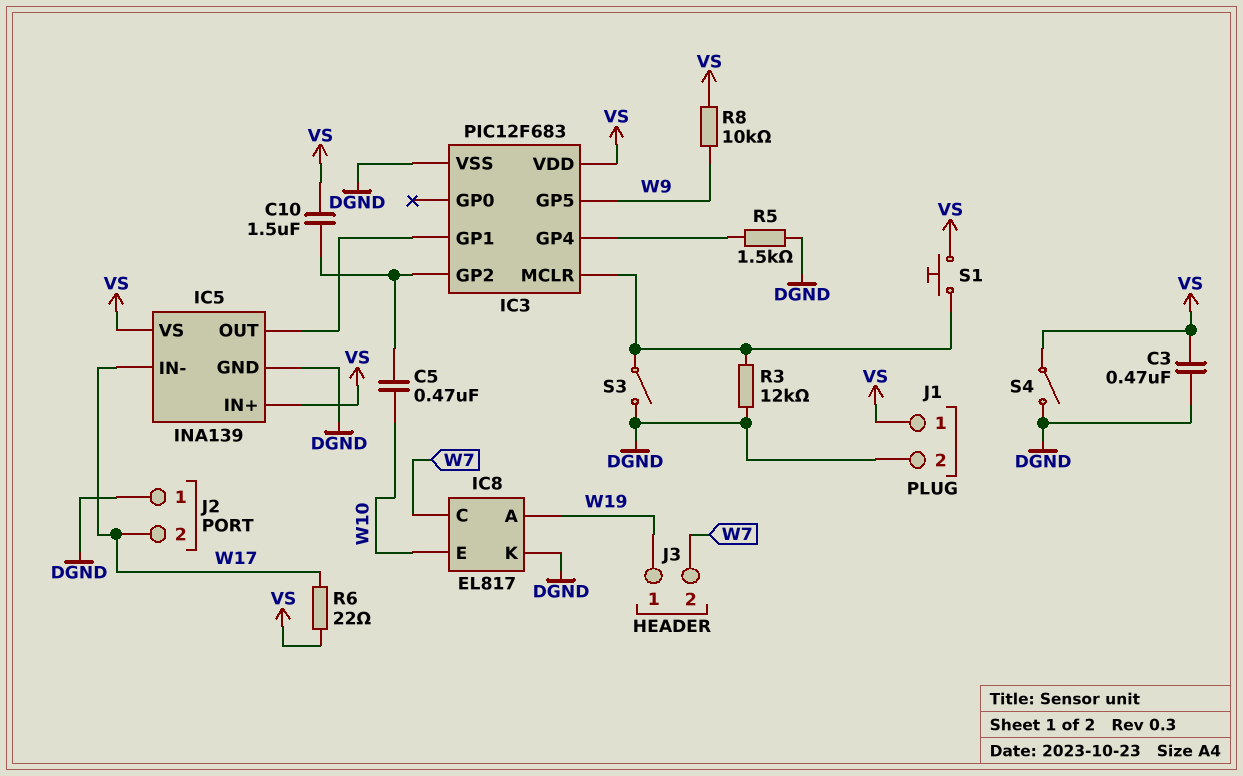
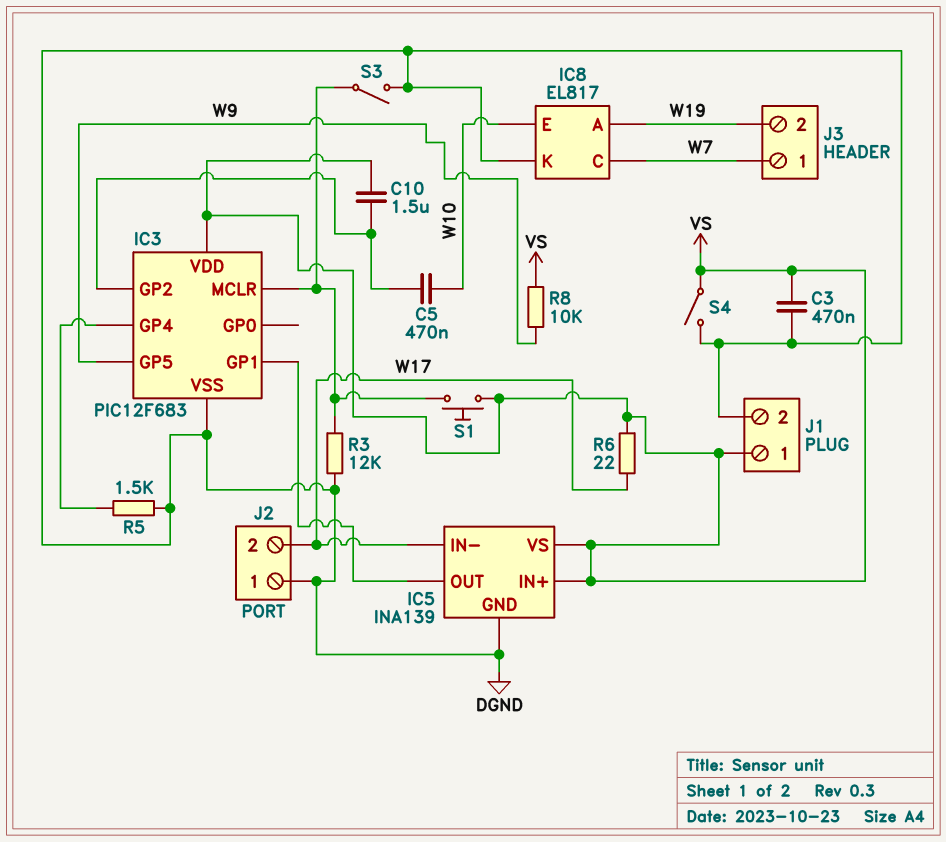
J3 pin 1: W19 -> W7
J3 pin 2: W7 -> W19

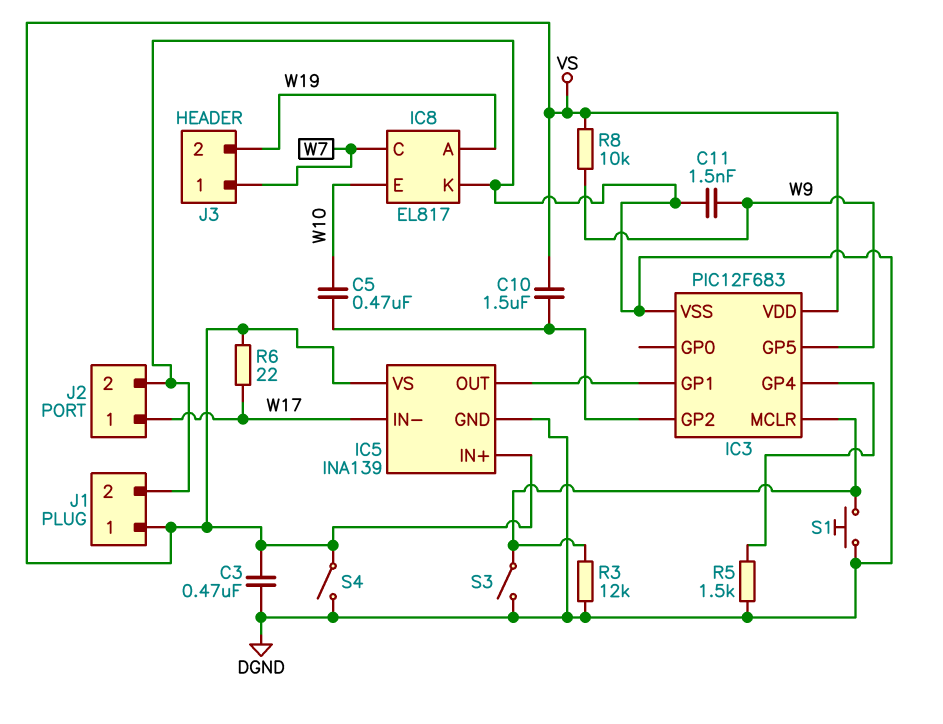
C11: none -> 1.5nF (DGND, W9)
J2 pin 1: DGND -> W17
J2 pin 2: W17 -> DGND
S1: button (IC3/MCLR, VS) -> button (DGND, IC3/MCLR)

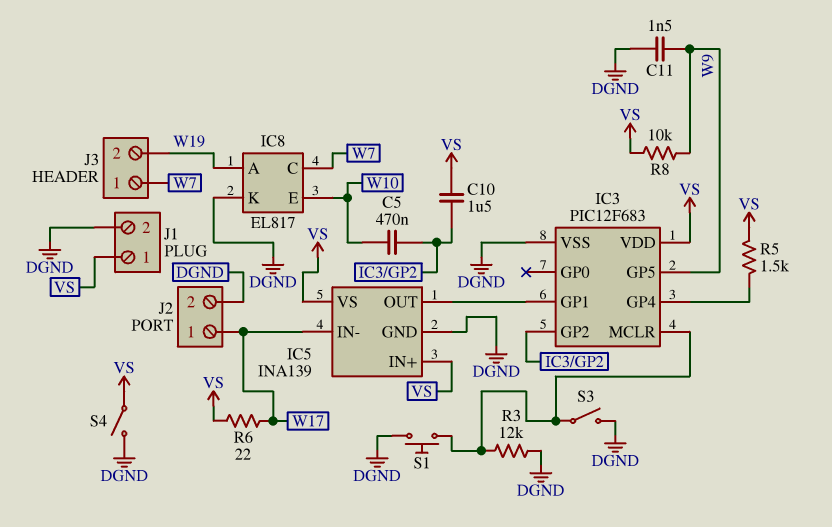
C3: 470nF (DGND, VS) -> none
R5: 1.5k (DGND, IC3/GP4) -> 1.5k (IC3/GP4, VS)

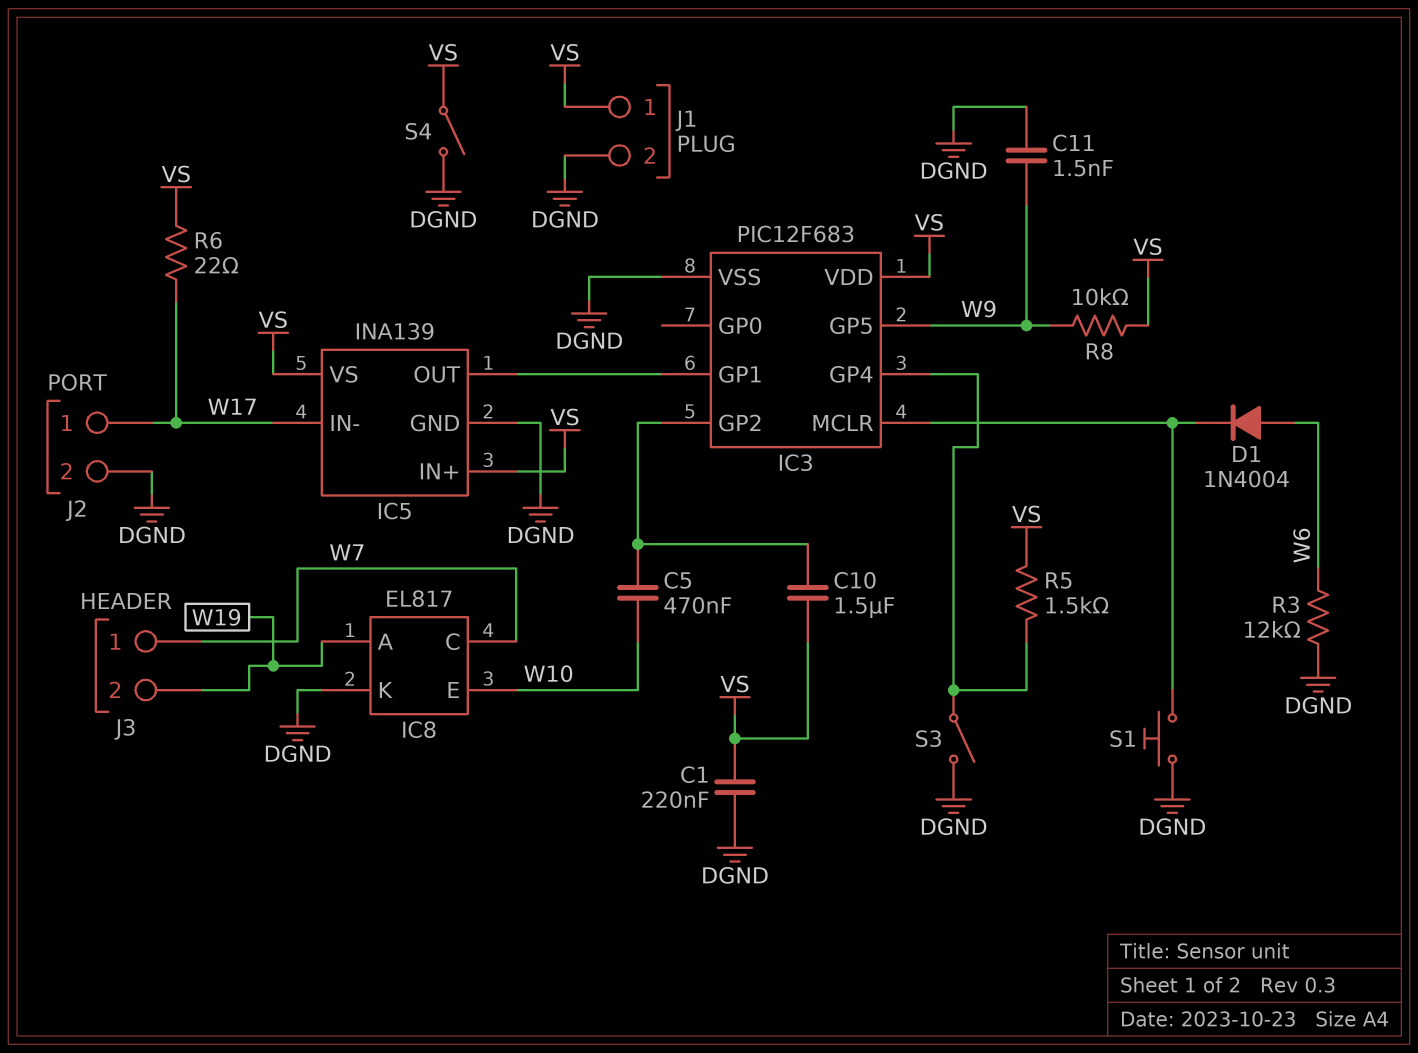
C1: none -> 220nF (DGND, VS)
D1: none -> diode 1N4004 (A W6, K IC3/MCLR)
R3: 12k (DGND, IC3/MCLR) -> 12k (DGND, W6)
S3: switch (DGND, IC3/MCLR) -> switch (DGND, IC3/GP4)

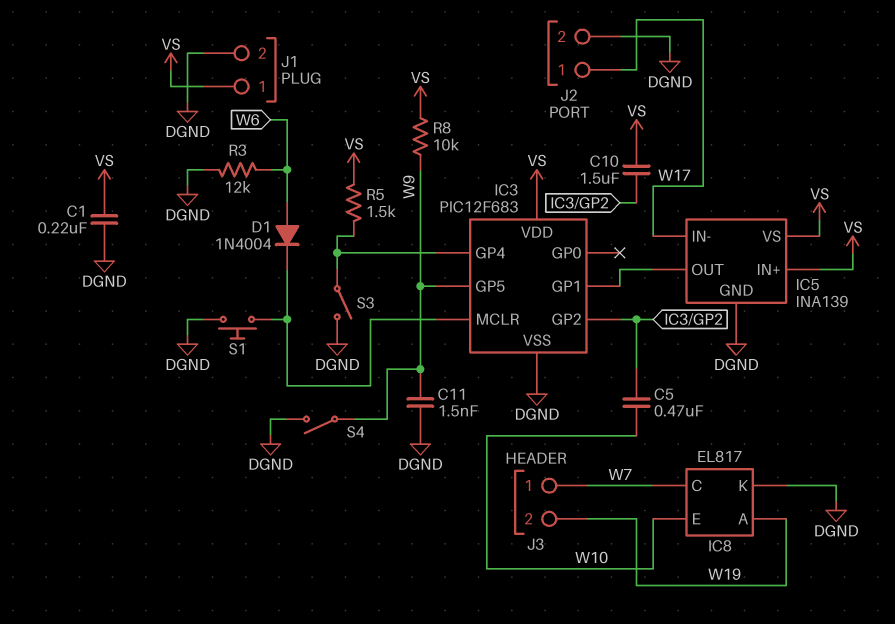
R6: 22 (VS, W17) -> none
S4: switch (DGND, VS) -> switch (DGND, W9)

